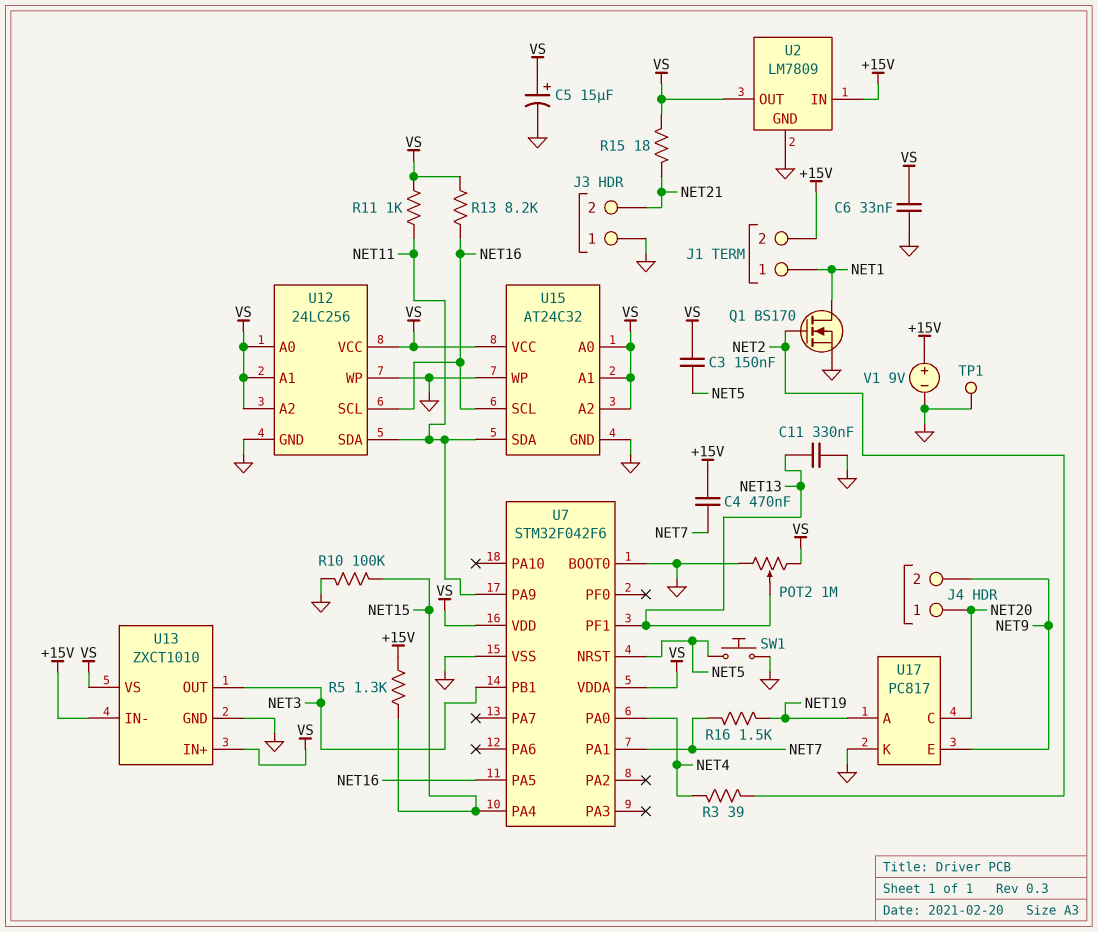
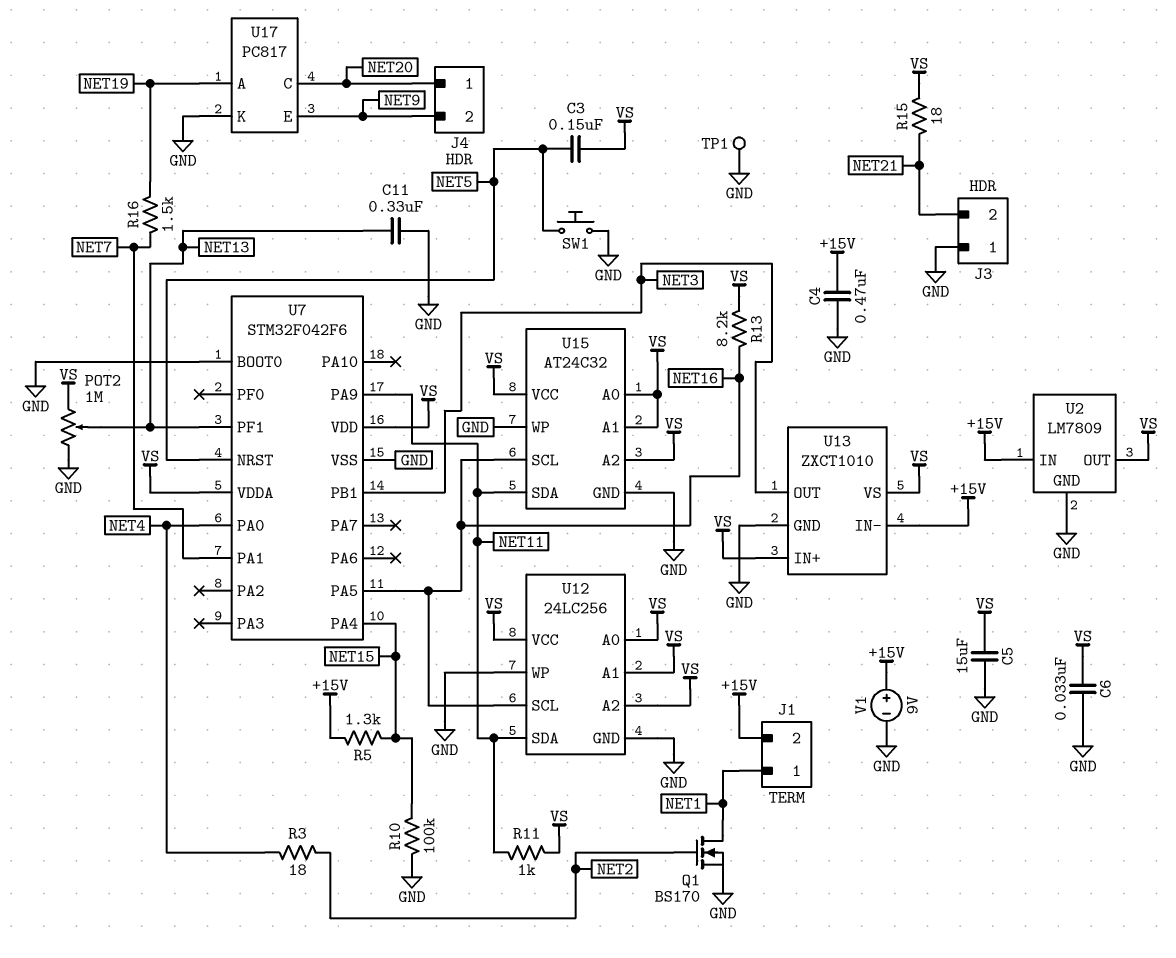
C4: 470nF (+15V, NET7) -> 470nF (+15V, GND)
C5: 15uF (plus VS, minus GND) -> 15uF (GND, VS)
R3: 39 (NET2, NET4) -> 18 (NET2, NET4)

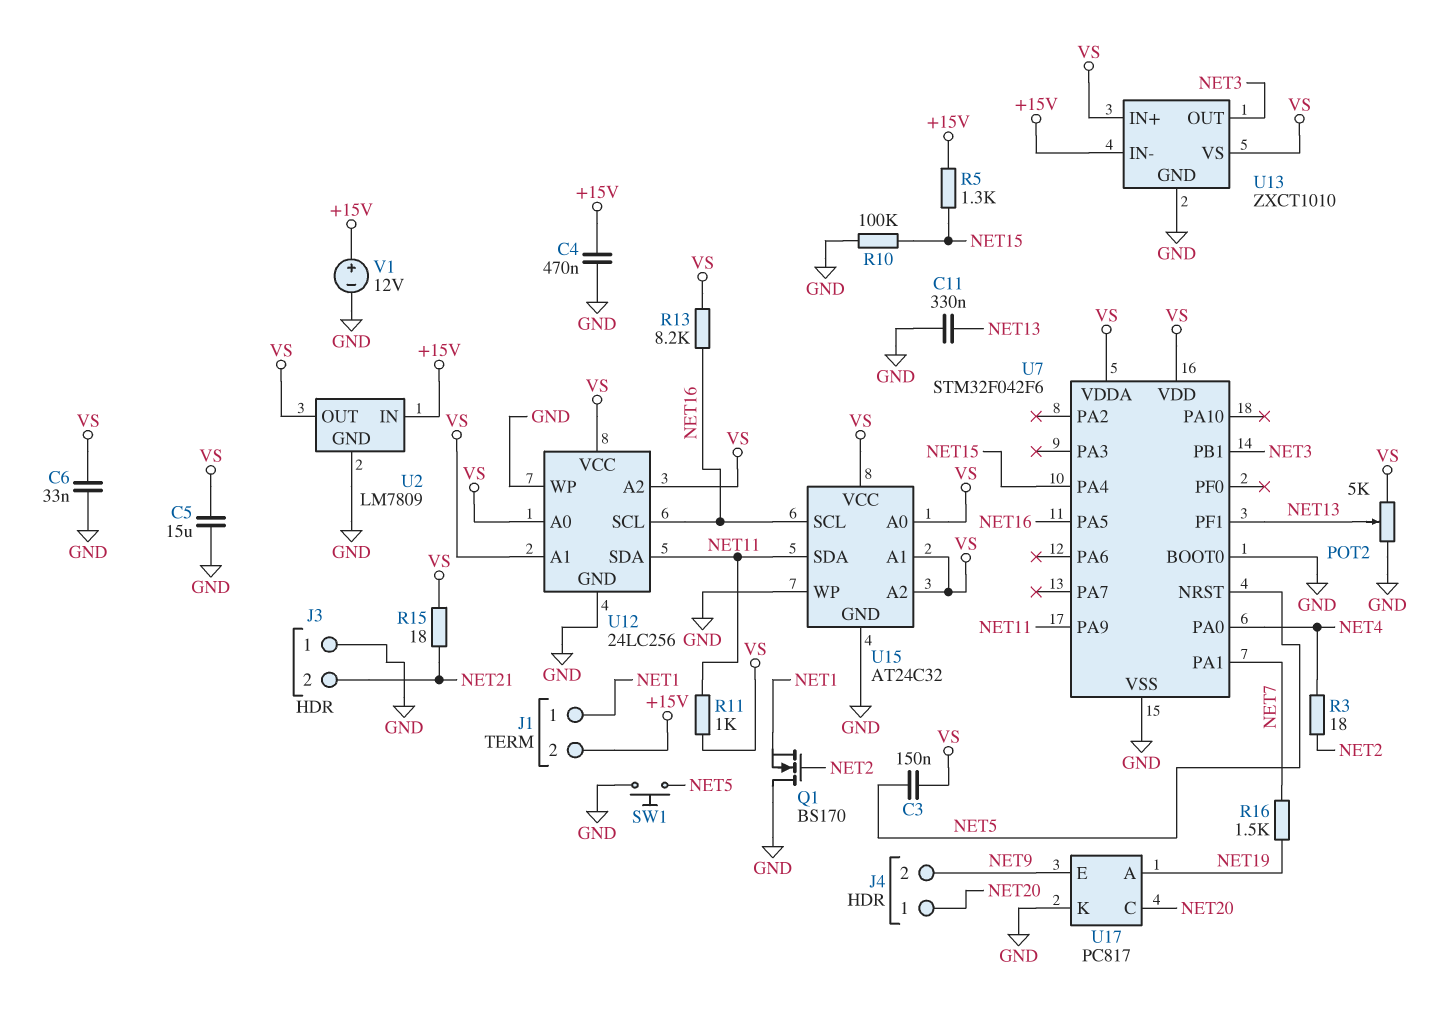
POT2: 1M (GND, VS, wiper NET13) -> 5k (GND, VS, wiper NET13)
Q1: NMOS BS170 (G NET2, D NET1, S GND) -> NMOS BS170 (G NET2, D GND, S NET1)
TP1: test point (GND) -> none
V1: 9V (plus +15V, minus GND) -> 12V (plus +15V, minus GND)

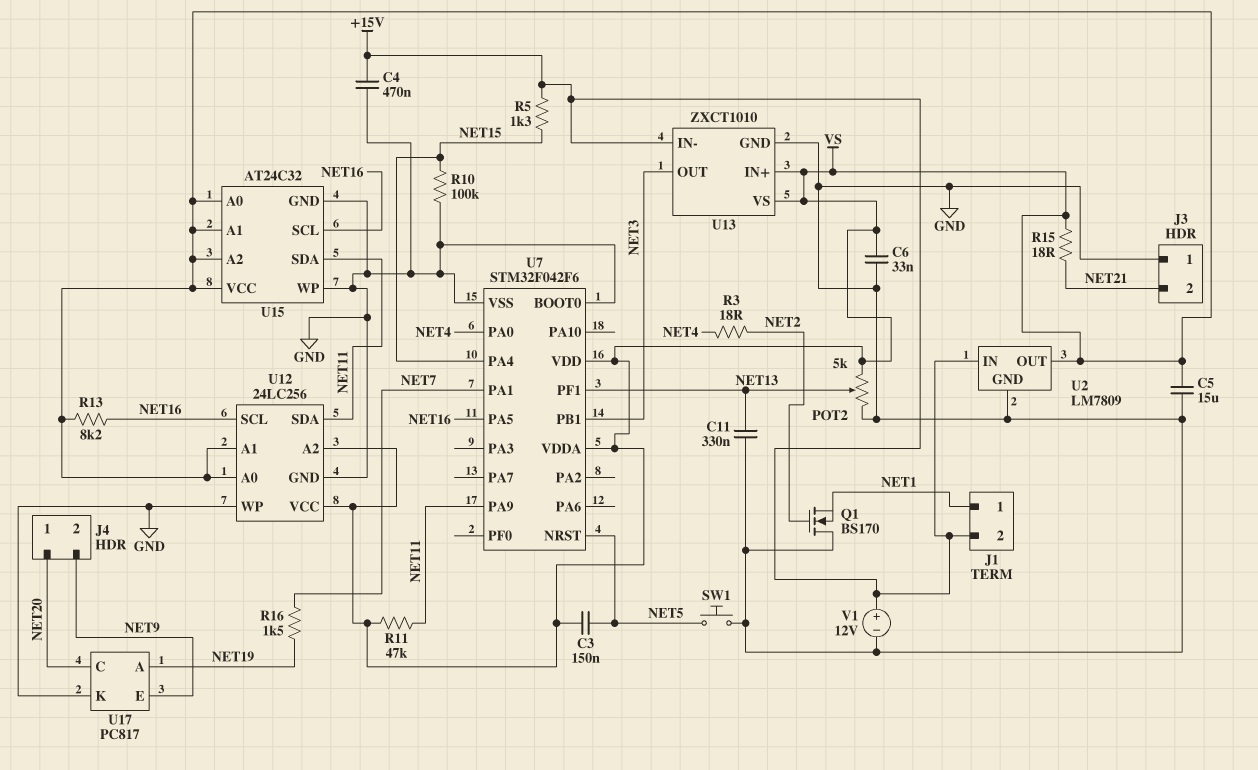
R11: 1k (NET11, VS) -> 47k (NET11, VS)

